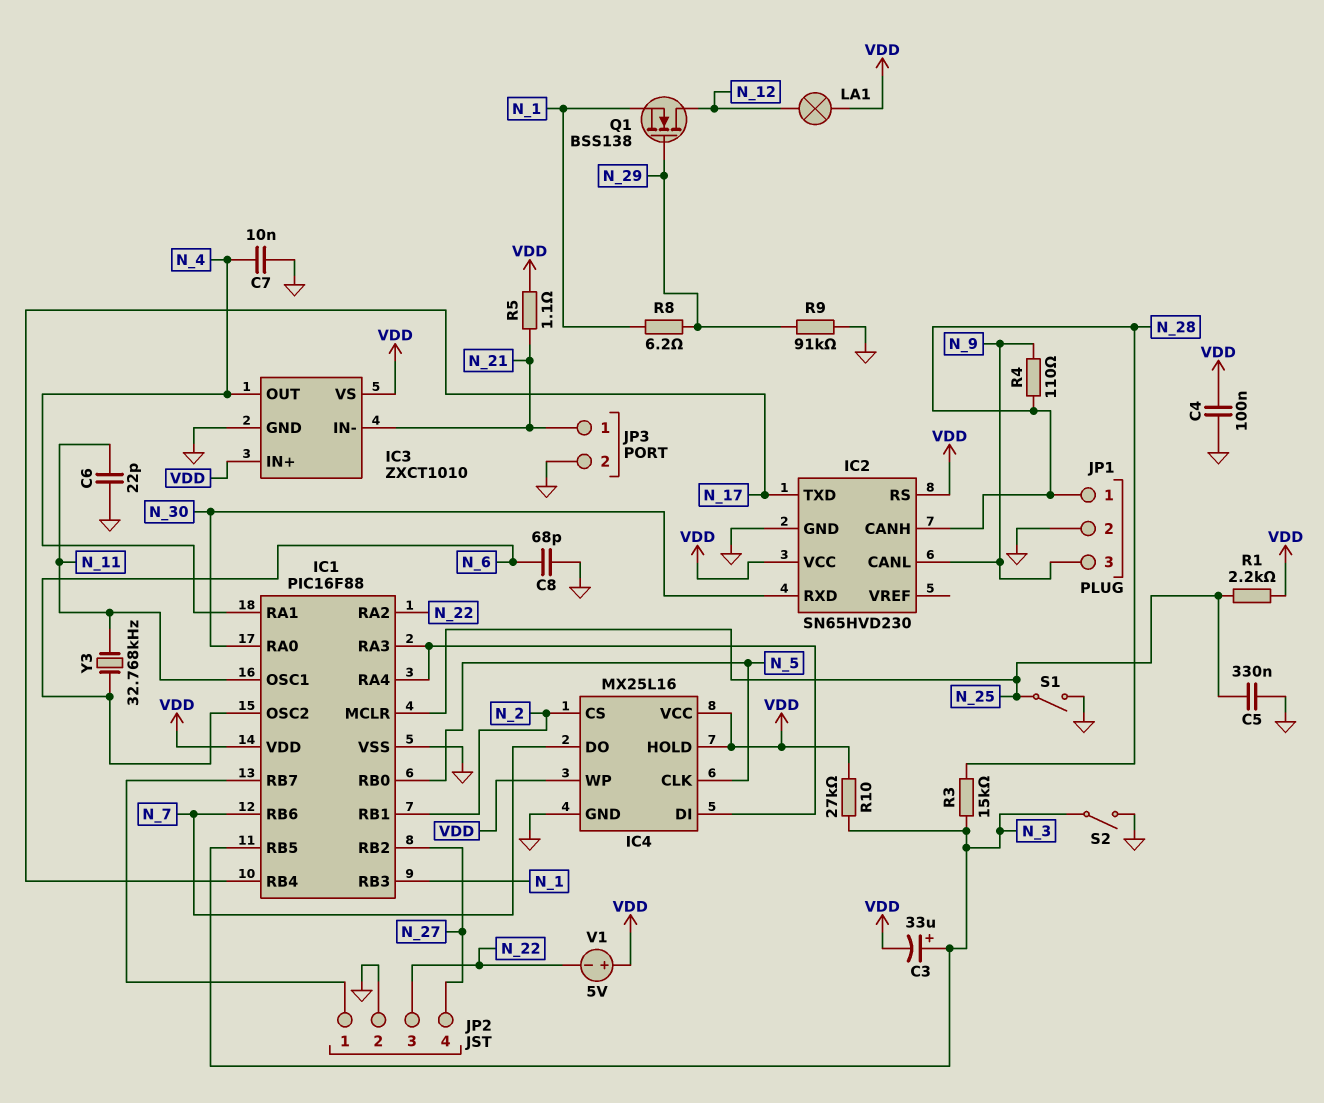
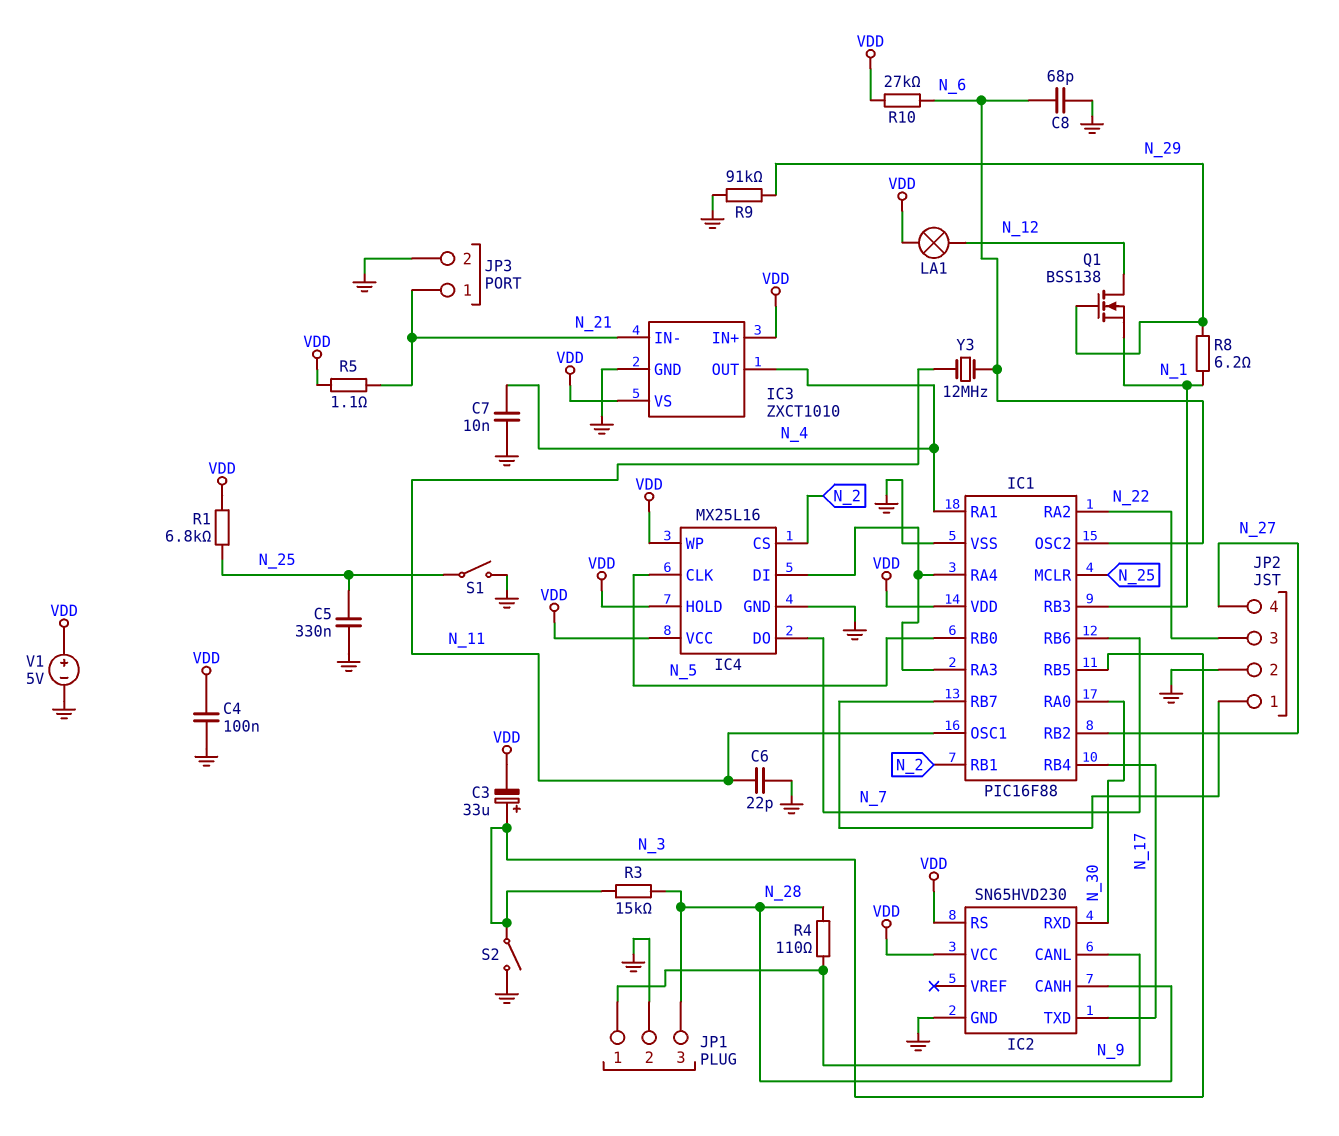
JP1 pin 1: N_28 -> N_9
JP1 pin 3: N_9 -> N_28
R1: 2.2k (N_25, VDD) -> 6.8k (N_25, VDD)
R10: 27k (N_3, VDD) -> 27k (N_6, VDD)
V1: 5V (plus VDD, minus N_22) -> 5V (plus VDD, minus GND)
Y3: 32.768kHz (N_6, N_11) -> 12MHz (N_6, N_11)

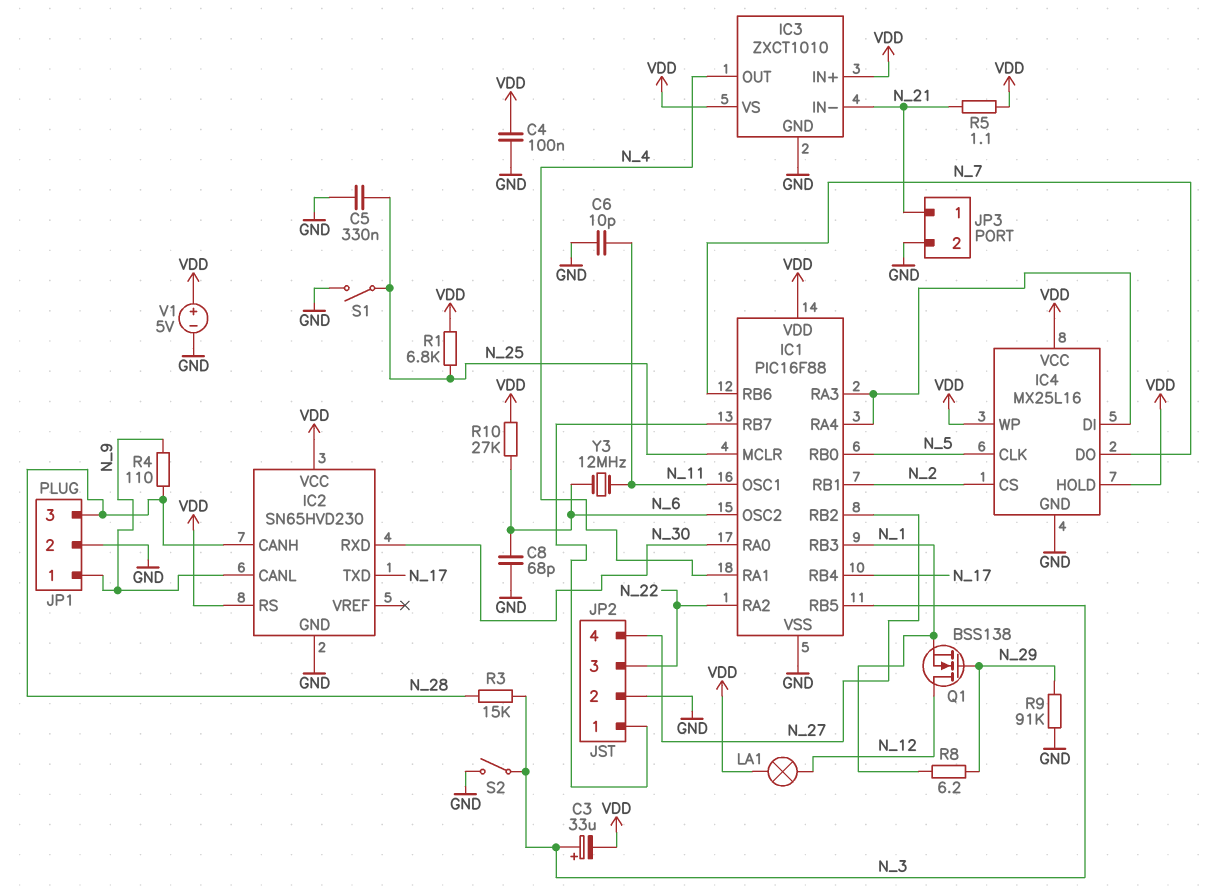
C6: 22pF (GND, N_11) -> 10pF (GND, N_11)
C7: 10nF (GND, N_4) -> none

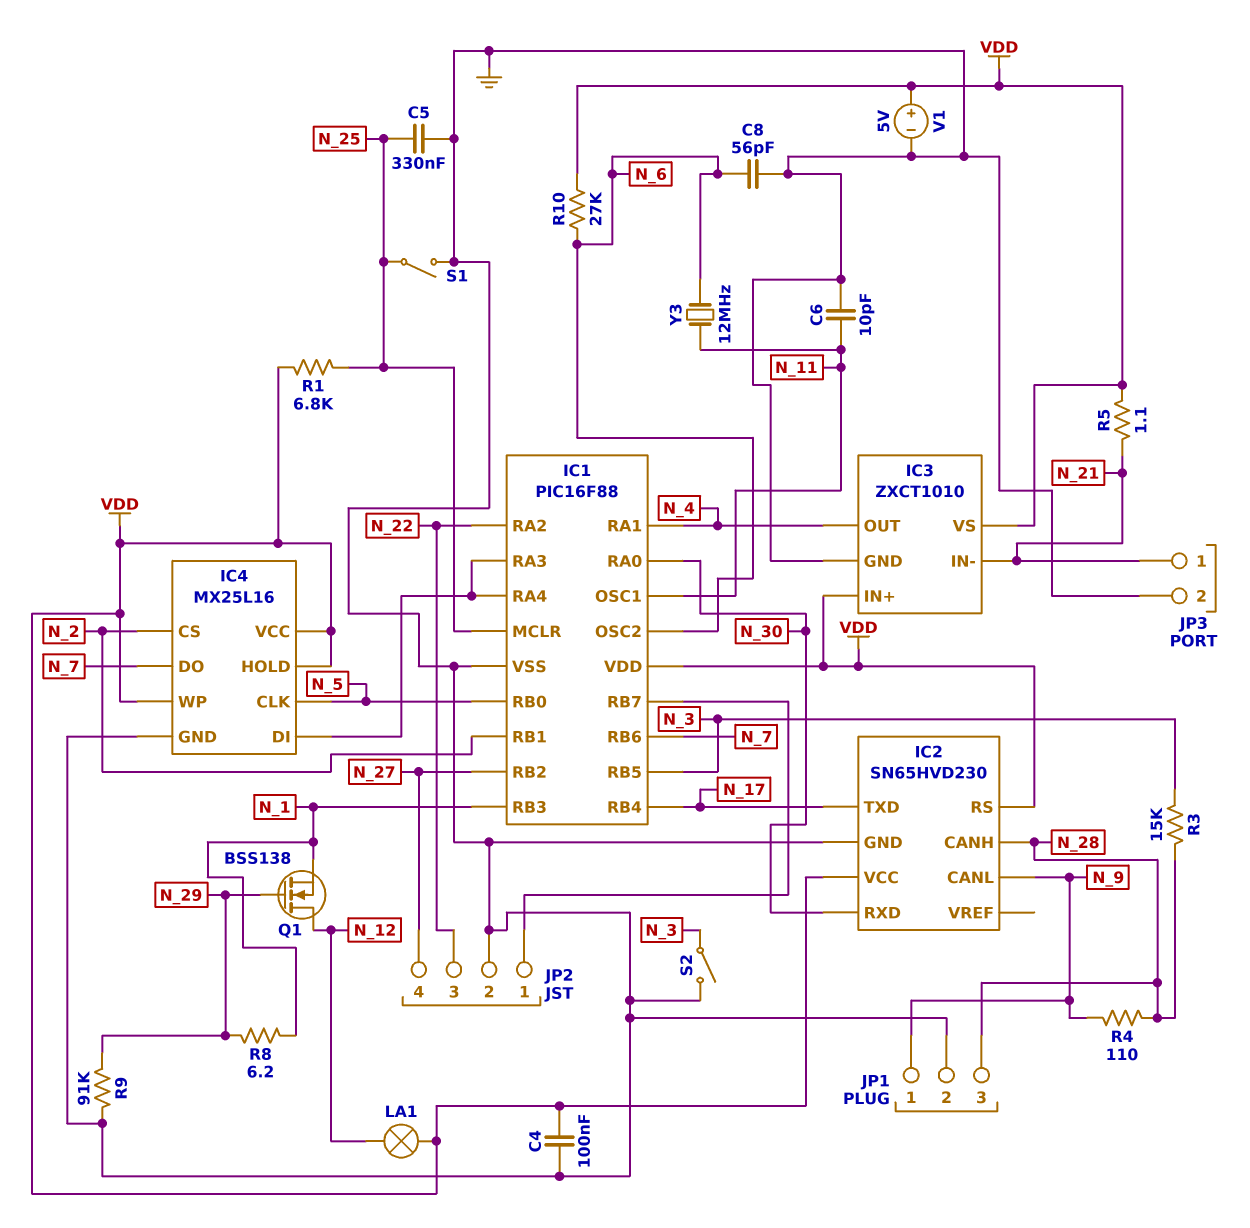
C3: 33uF (plus N_3, minus VDD) -> none
C8: 68pF (GND, N_6) -> 56pF (GND, N_6)

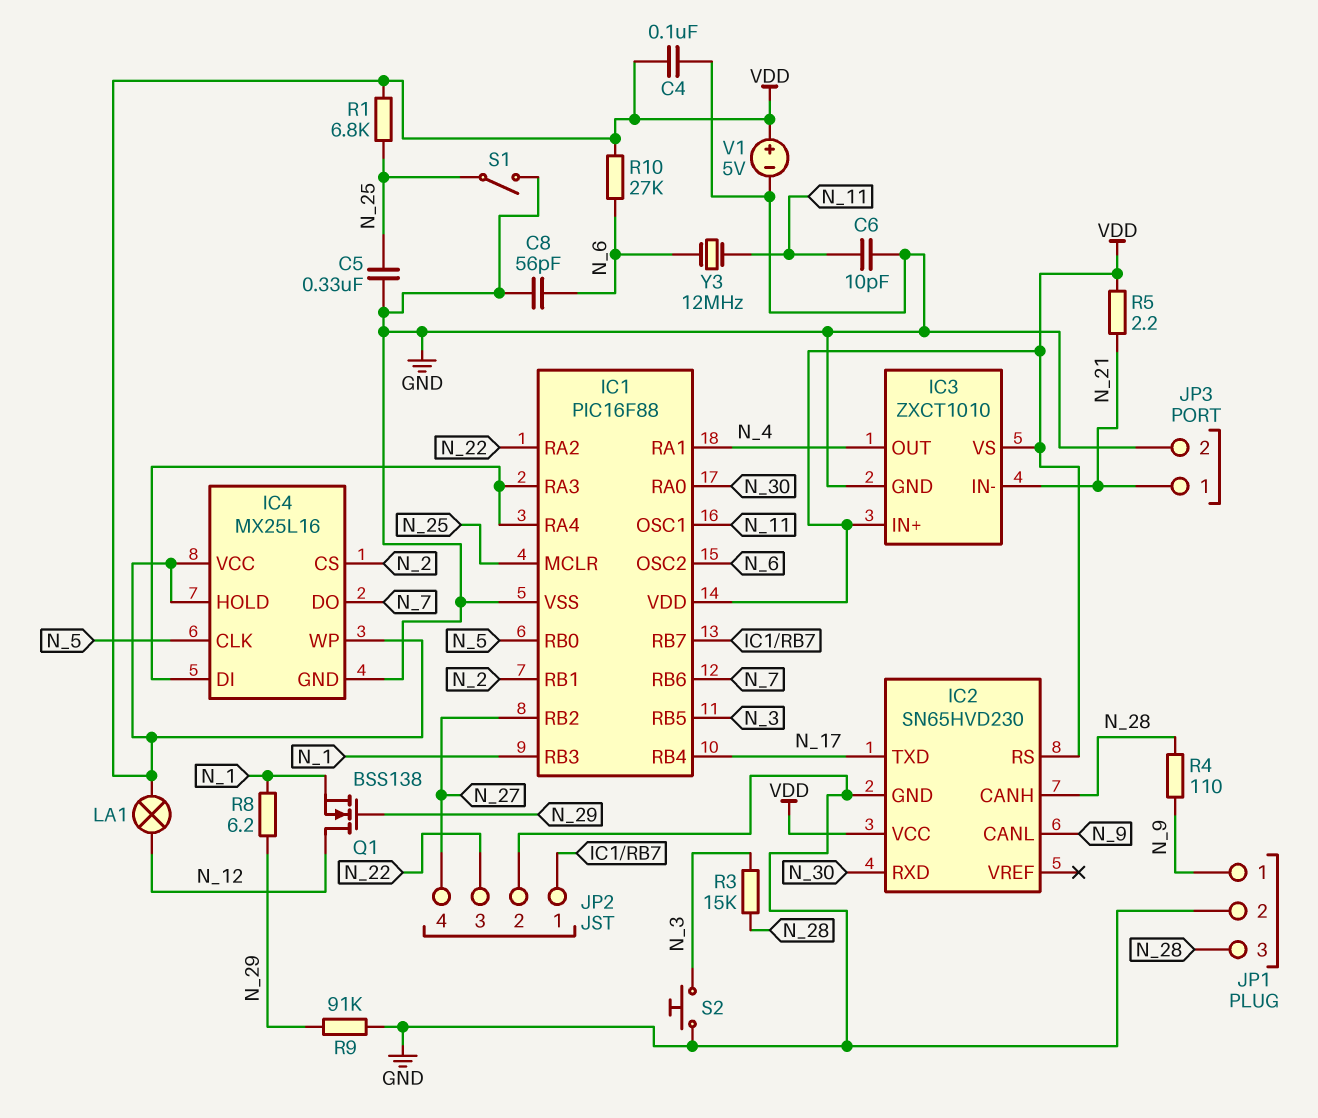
R5: 1.1 (N_21, VDD) -> 2.2 (N_21, VDD)
S2: switch (GND, N_3) -> button (GND, N_3)

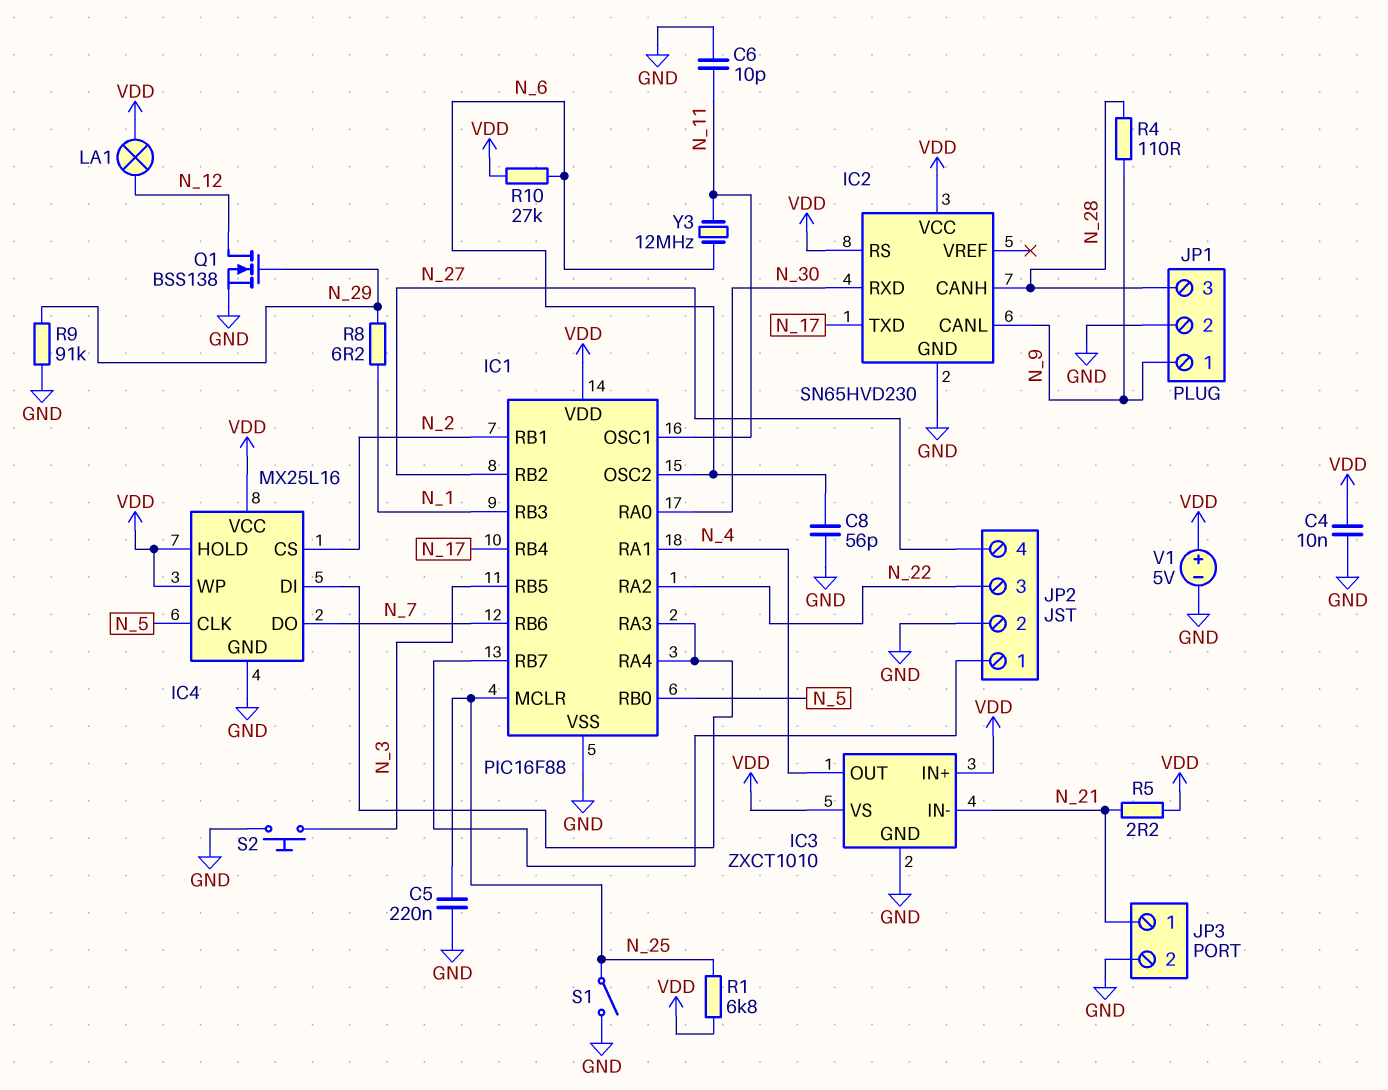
C4: 100nF (GND, VDD) -> 10nF (GND, VDD)
C5: 330nF (GND, N_25) -> 220nF (GND, N_25)
Q1: NMOS BSS138 (G N_29, D N_12, S N_1) -> NMOS BSS138 (G N_29, D N_12, S GND)
R3: 15k (N_3, N_28) -> none

